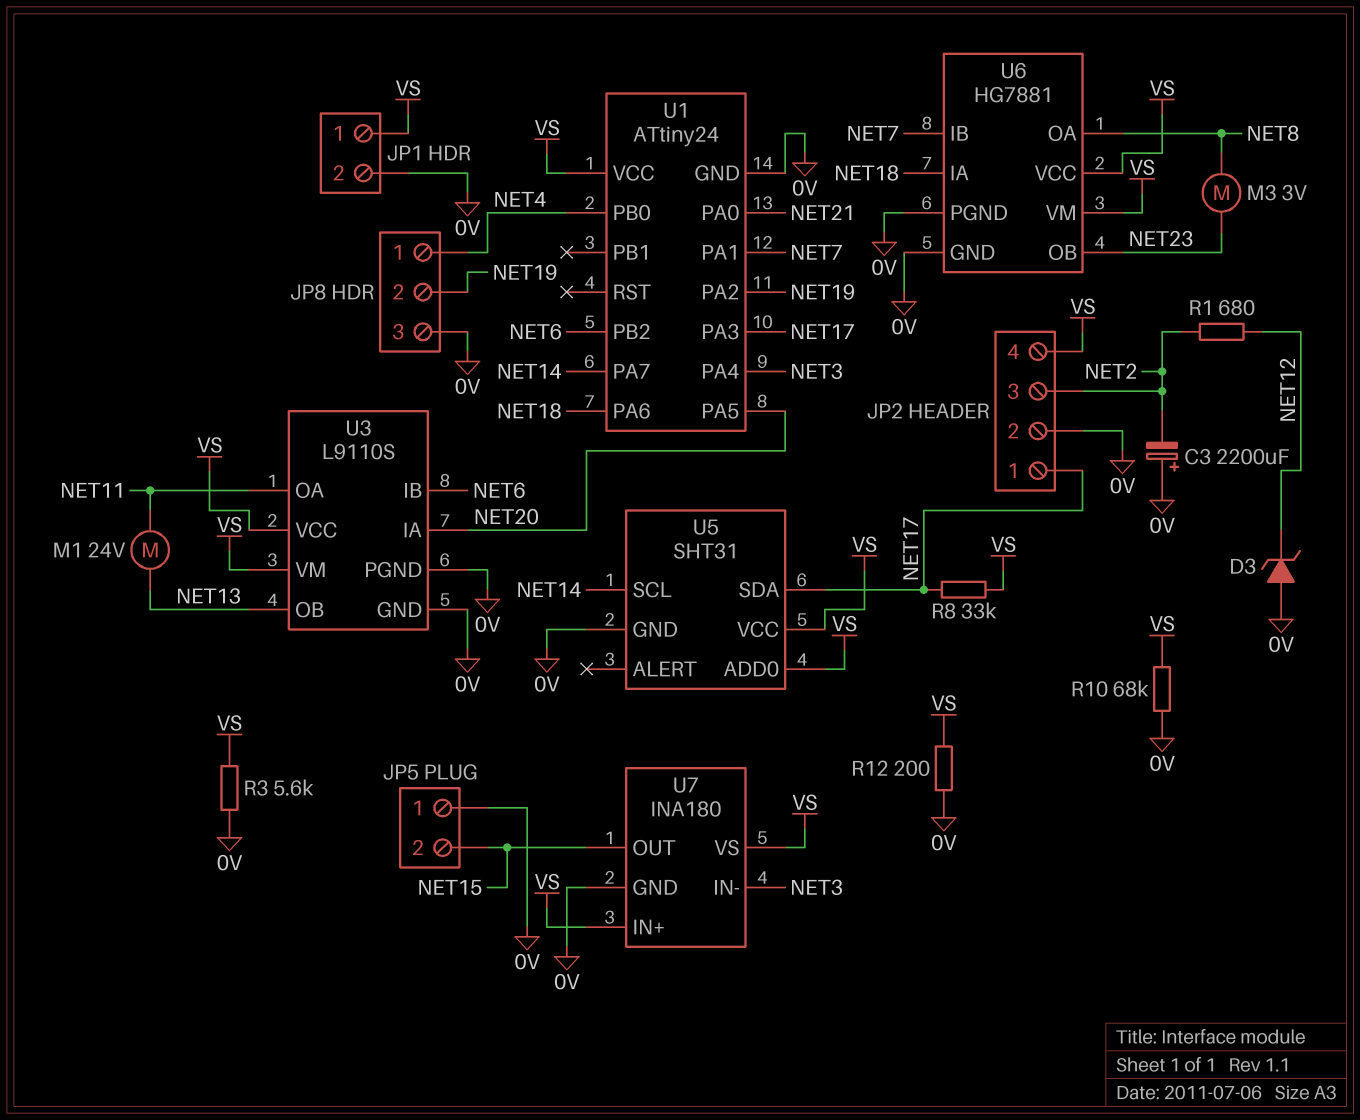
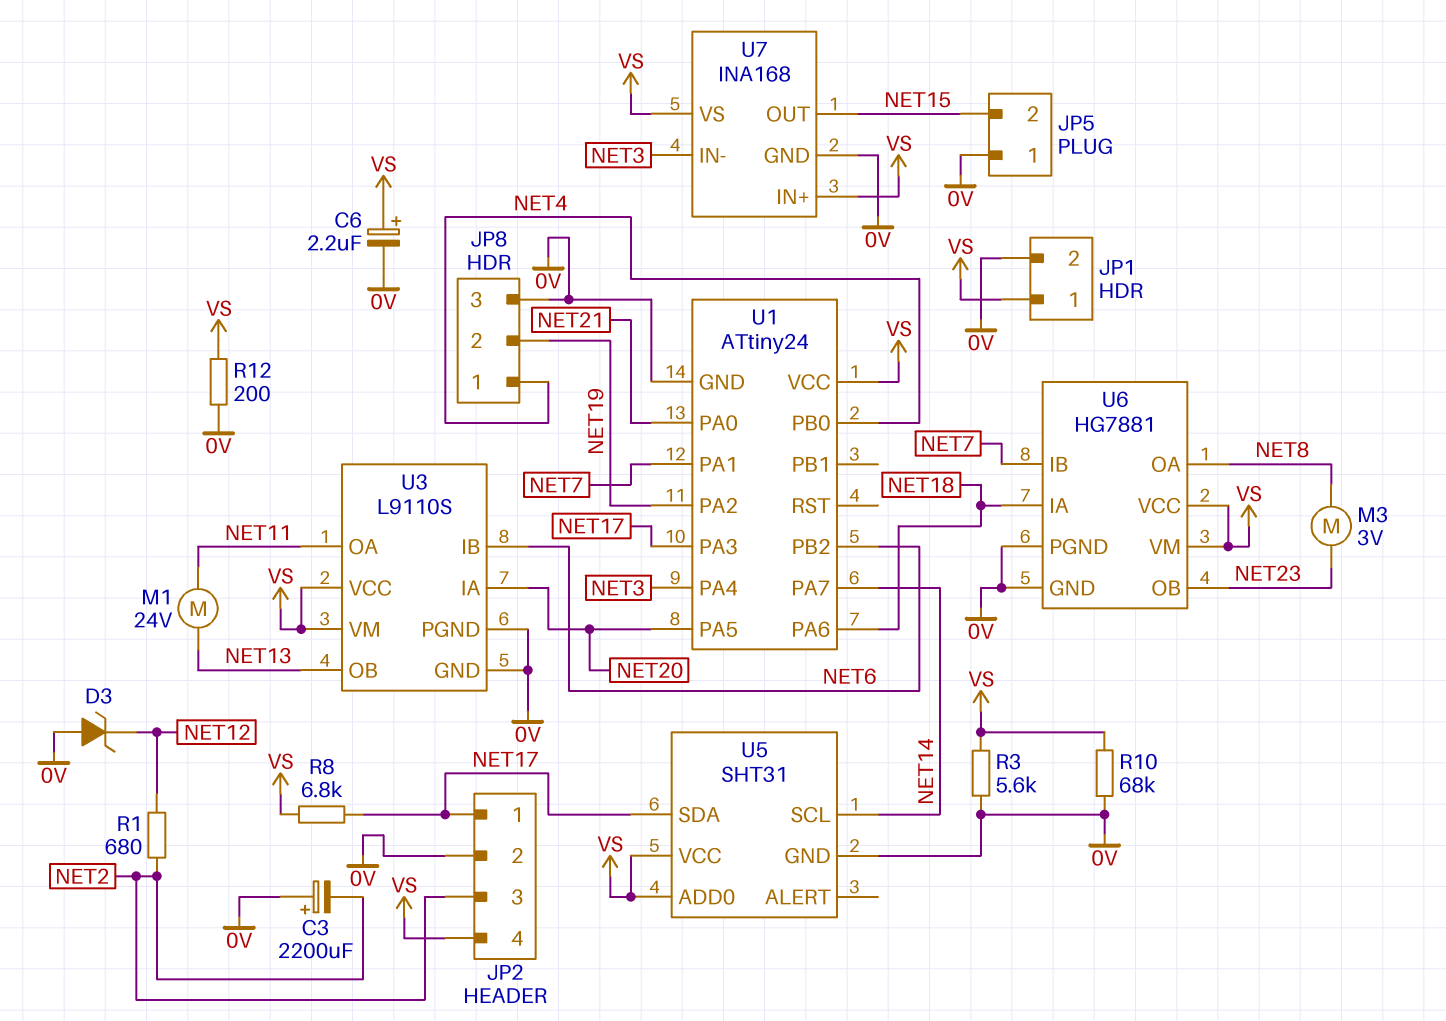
C6: none -> 2.2uF (plus VS, minus 0V)
R8: 33k (NET17, VS) -> 6.8k (NET17, VS)
U7: INA180 -> INA168

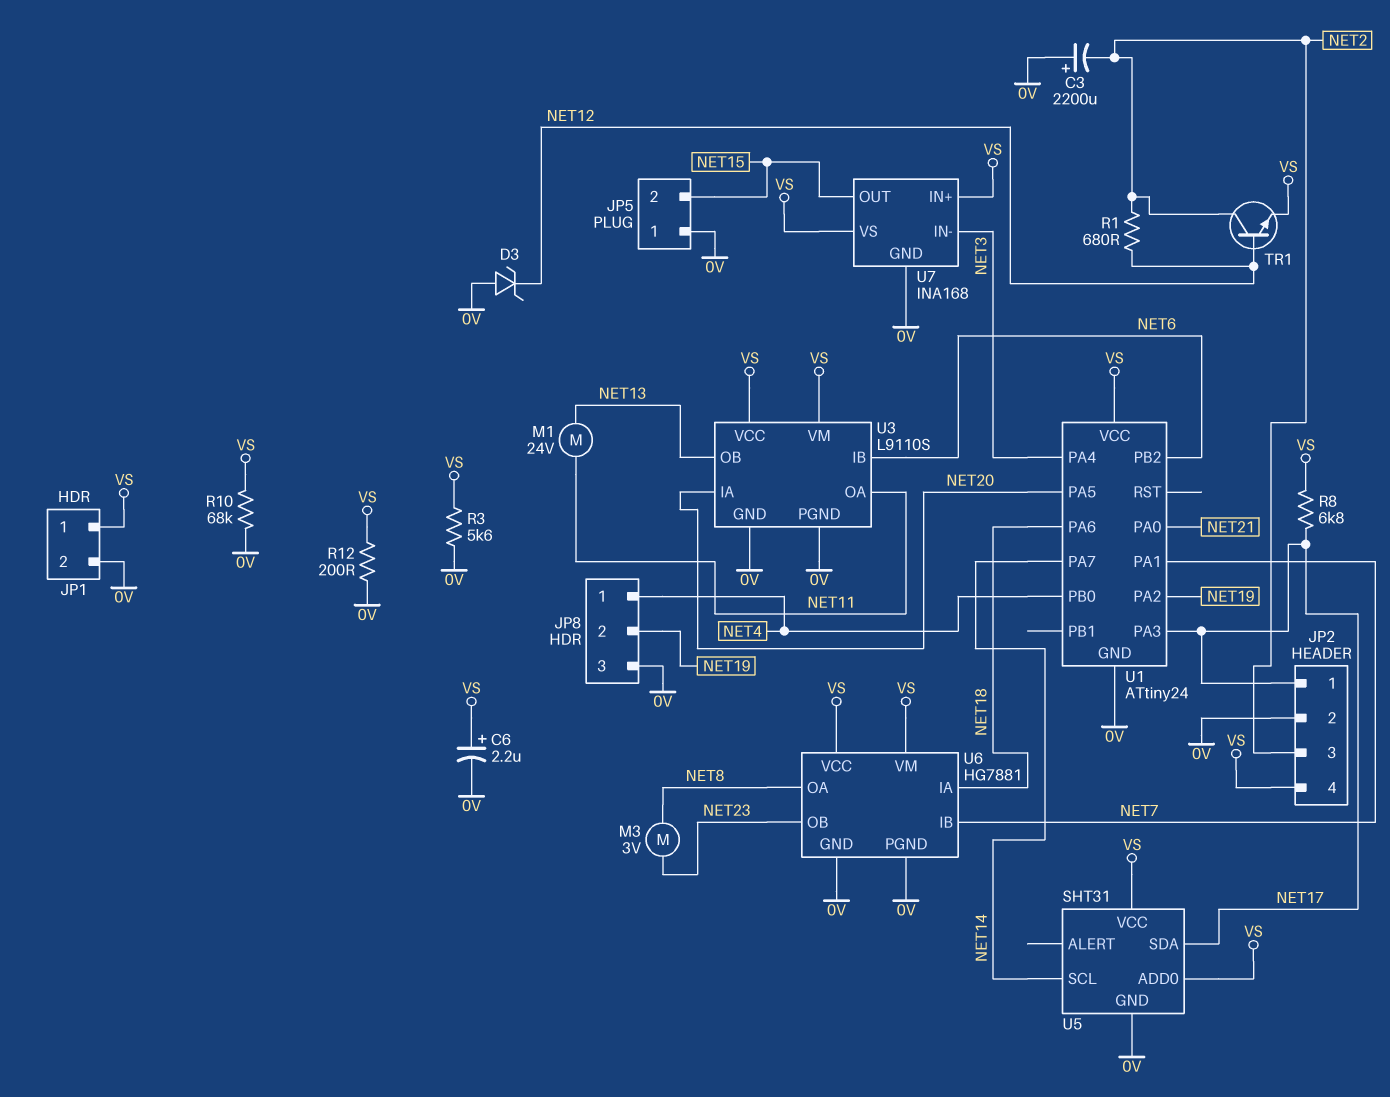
TR1: none -> NPN (B NET12, C NET2, E VS)

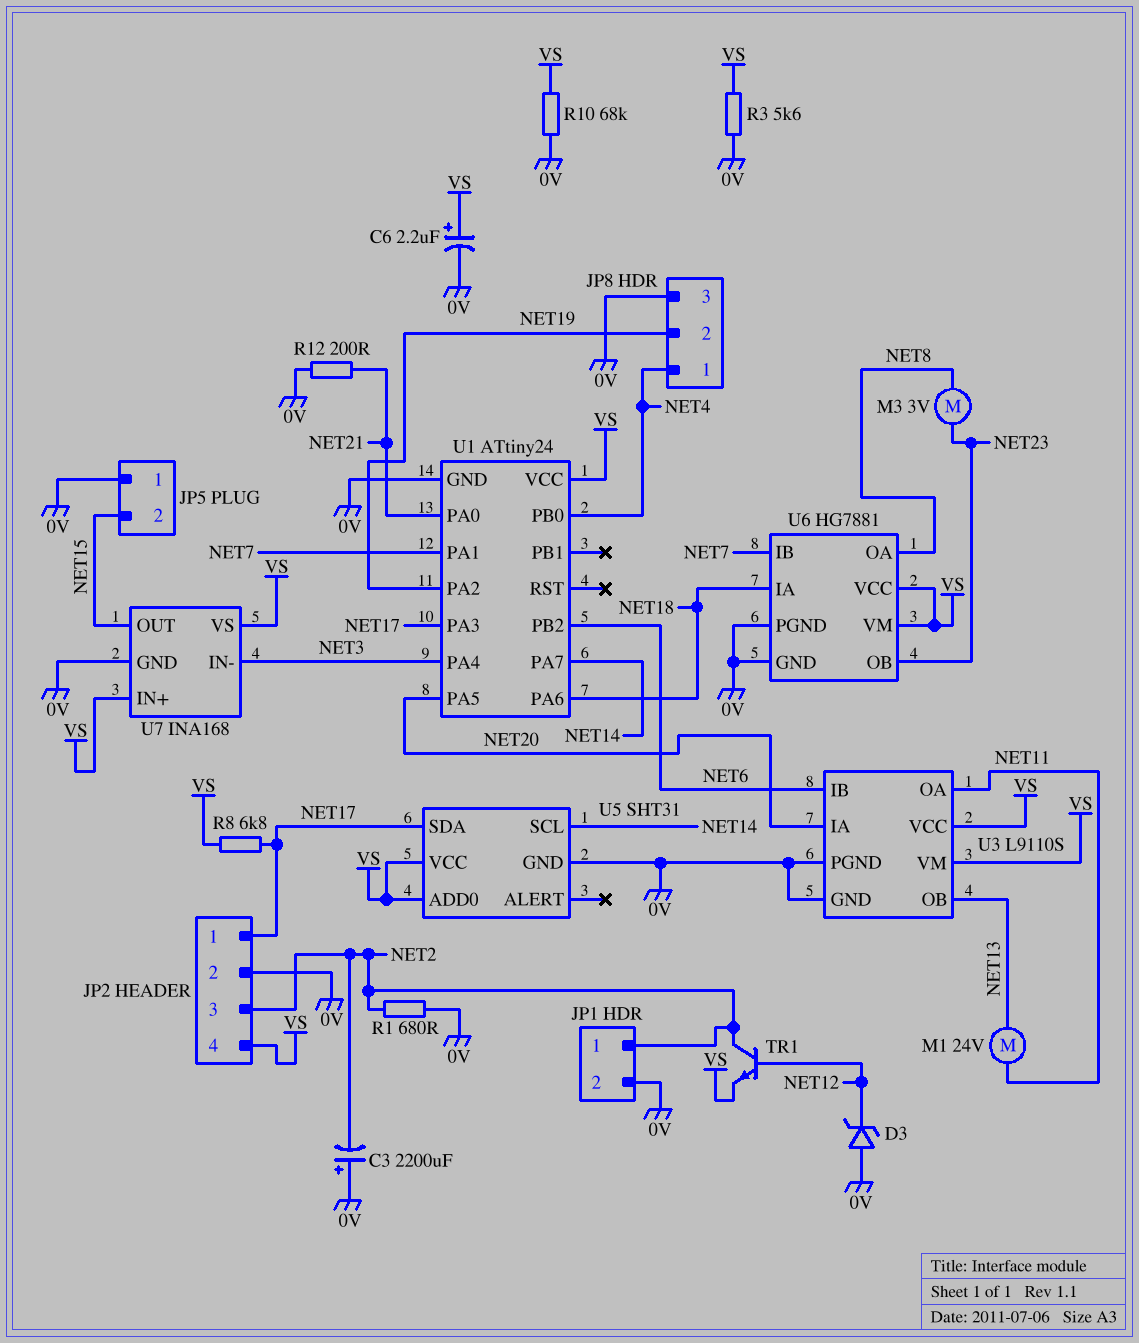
JP1 pin 1: VS -> NET2
R1: 680 (NET2, NET12) -> 680 (0V, NET2)
R12: 200 (0V, VS) -> 200 (0V, NET21)

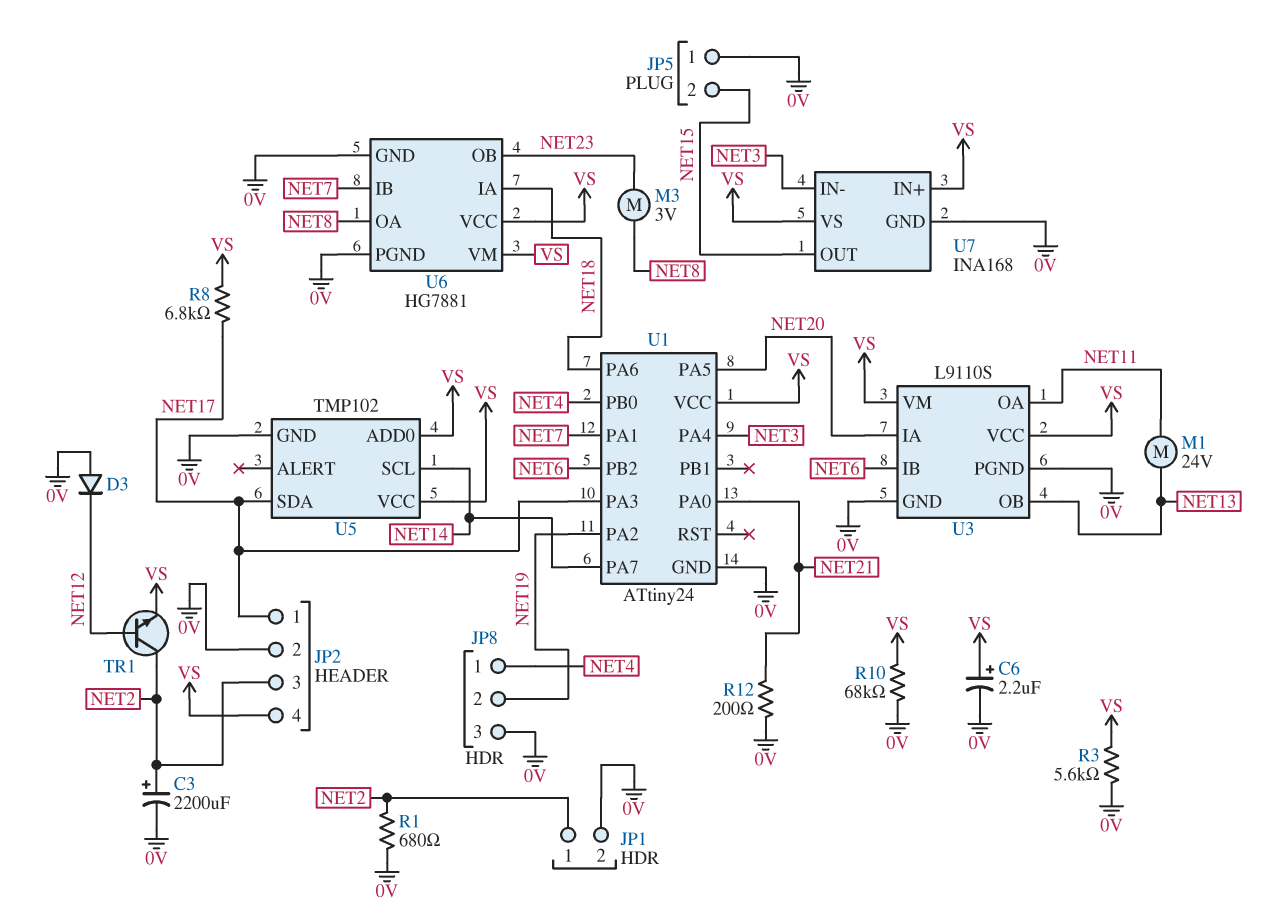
C3: 2200uF (plus 0V, minus NET2) -> 2200uF (plus NET2, minus 0V)
D3: zener (A 0V, K NET12) -> diode (A 0V, K NET12)
U5: SHT31 -> TMP102

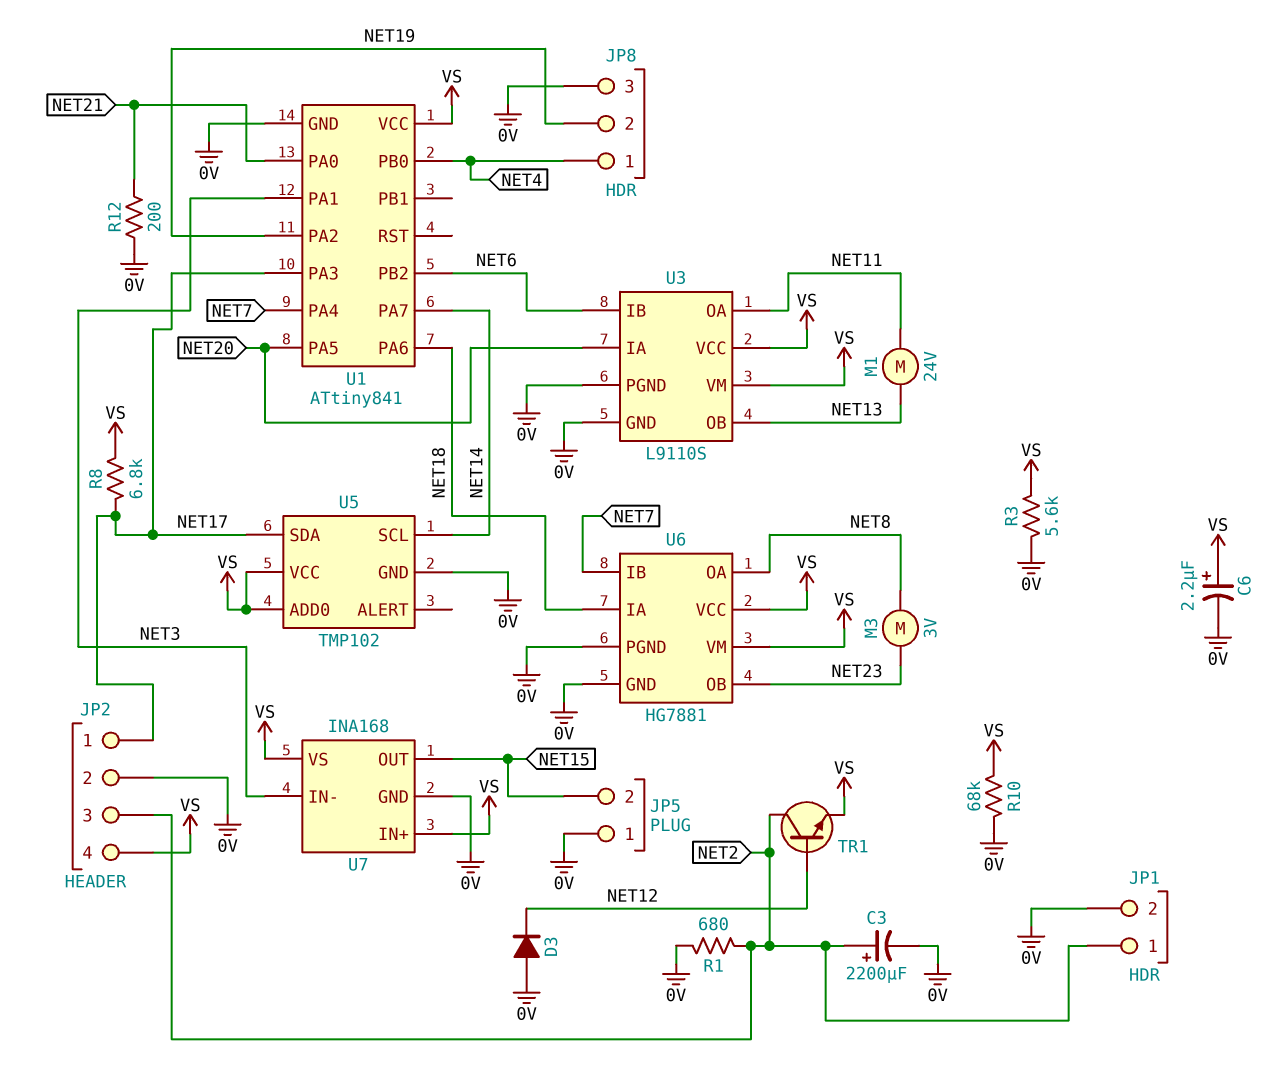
U1: ATtiny24 -> ATtiny841
U1 pin PA1: NET7 -> NET3
U1 pin PA4: NET3 -> NET7

